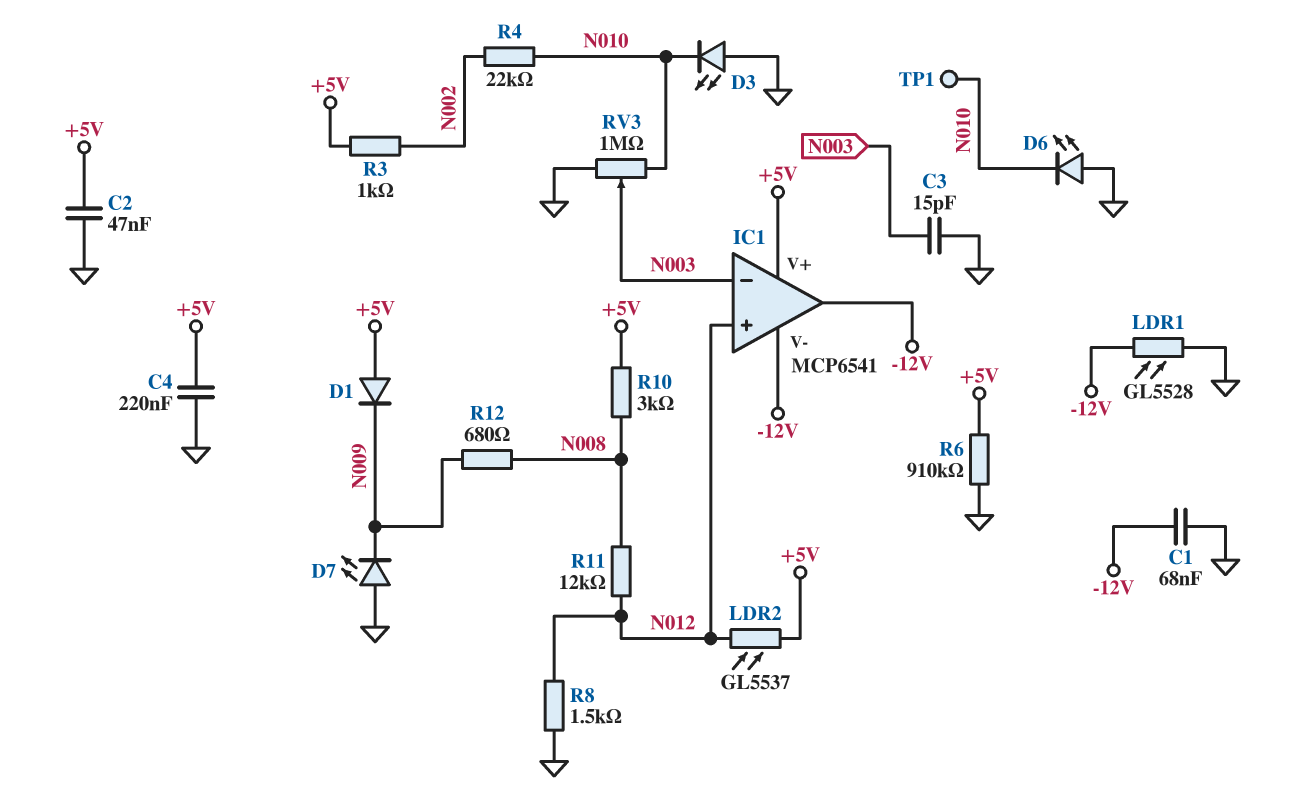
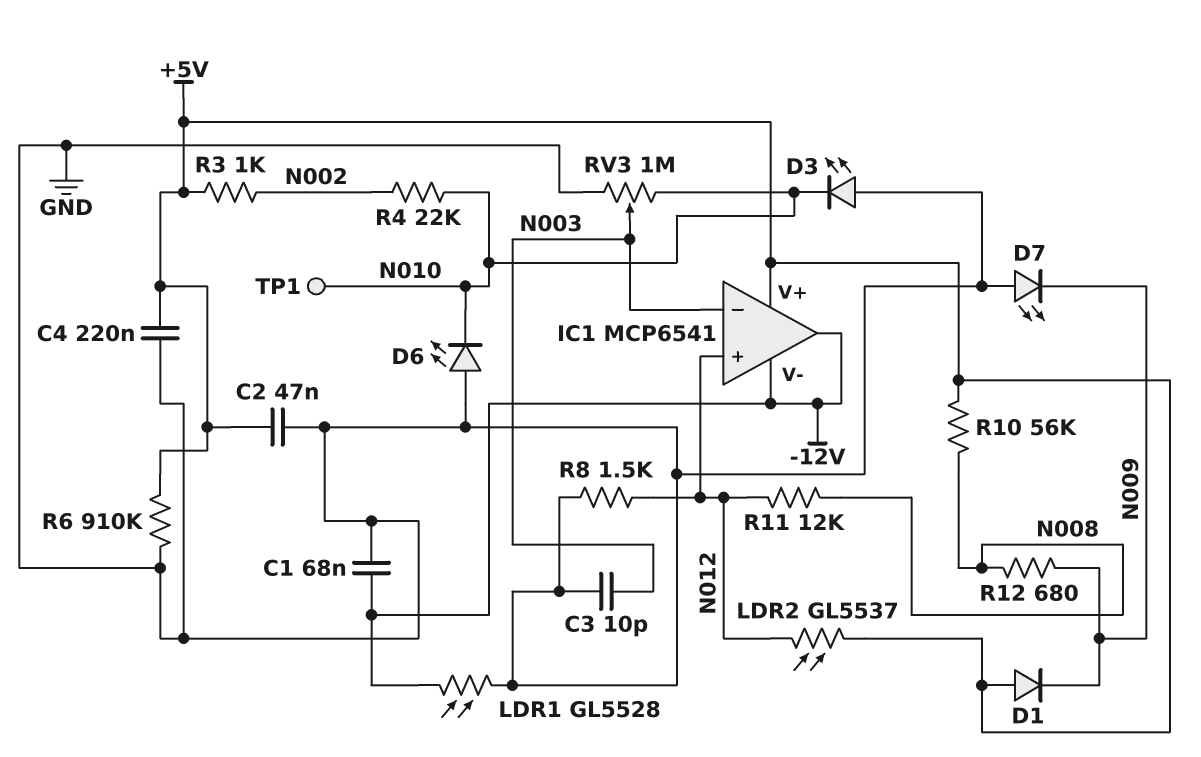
C3: 15pF (GND, N003) -> 10pF (GND, N003)
R10: 3k (+5V, N008) -> 56k (+5V, N008)

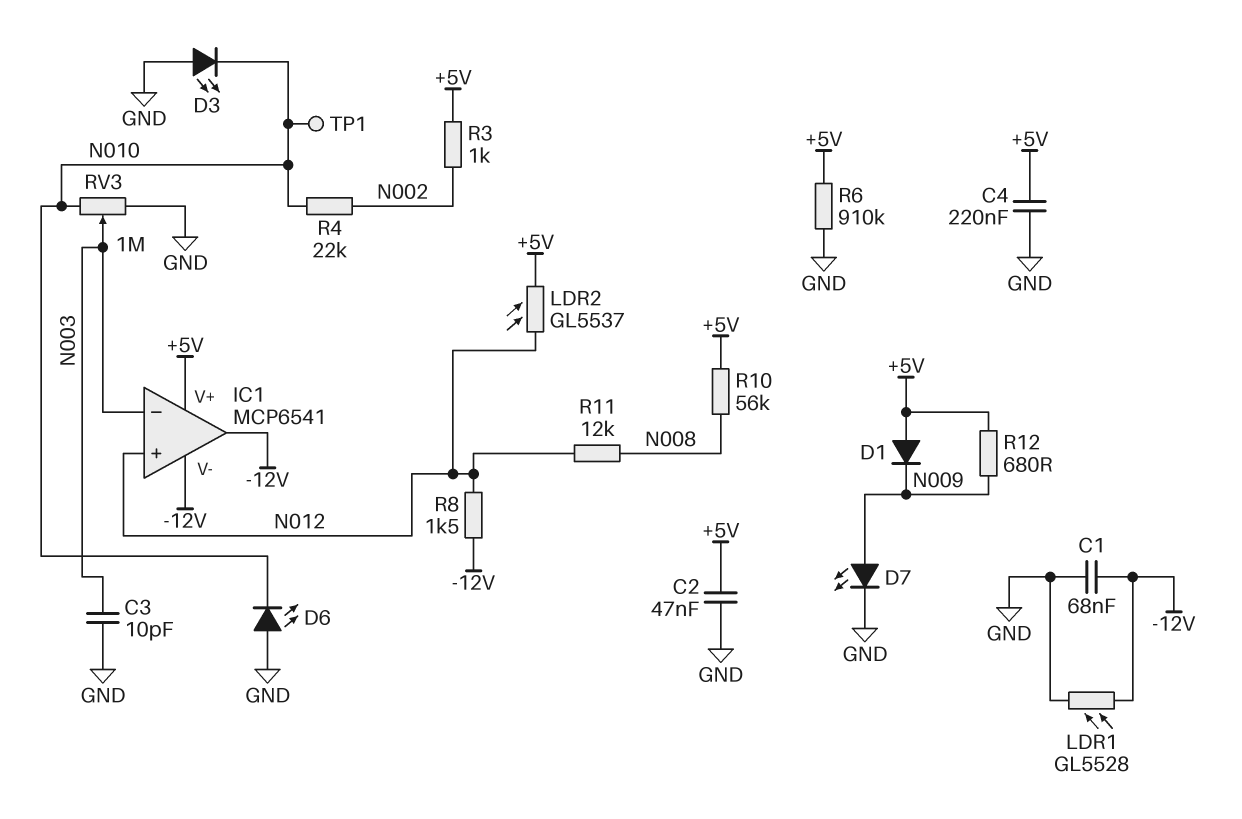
D7: LED (A GND, K N009) -> LED (A N009, K GND)
R8: 1.5k (GND, N012) -> 1.5k (-12V, N012)
R12: 680 (N008, N009) -> 680 (+5V, N009)

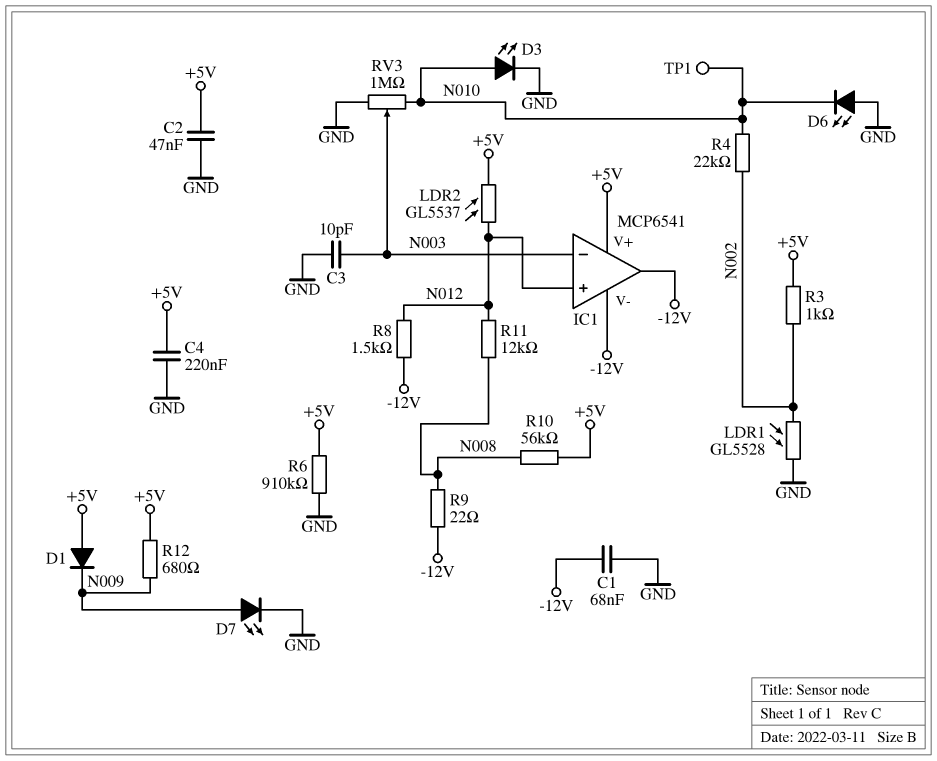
D3: LED (A GND, K N010) -> LED (A N010, K GND)
LDR1: GL5528 (-12V, GND) -> GL5528 (GND, N002)
R9: none -> 22 (-12V, N008)

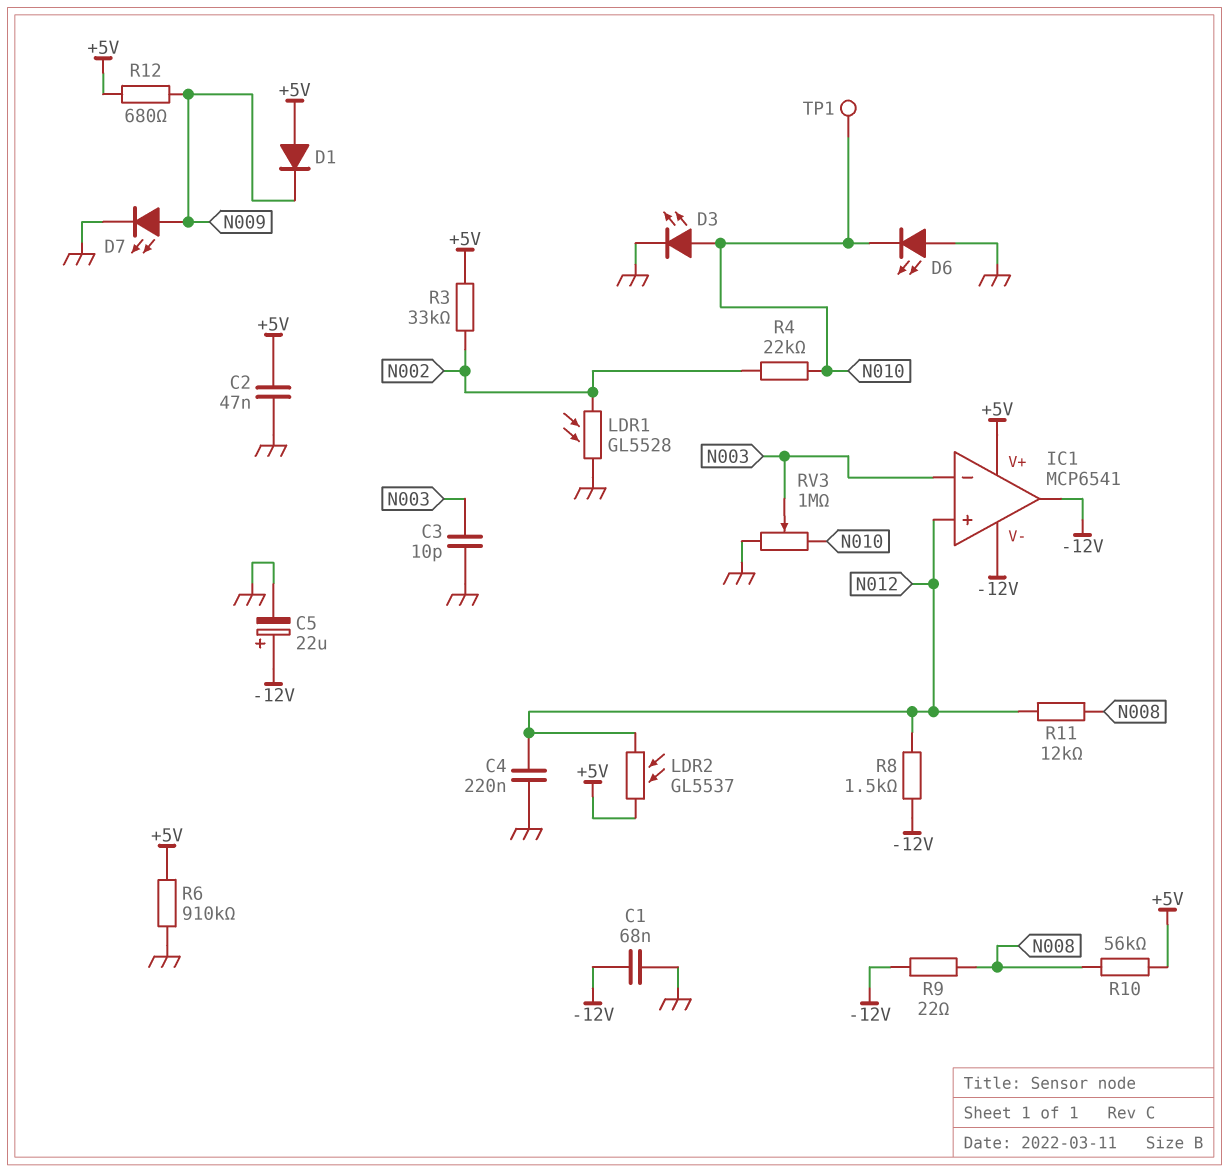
C4: 220nF (+5V, GND) -> 220nF (GND, N012)
C5: none -> 22uF (plus -12V, minus GND)
R3: 1k (+5V, N002) -> 33k (+5V, N002)

